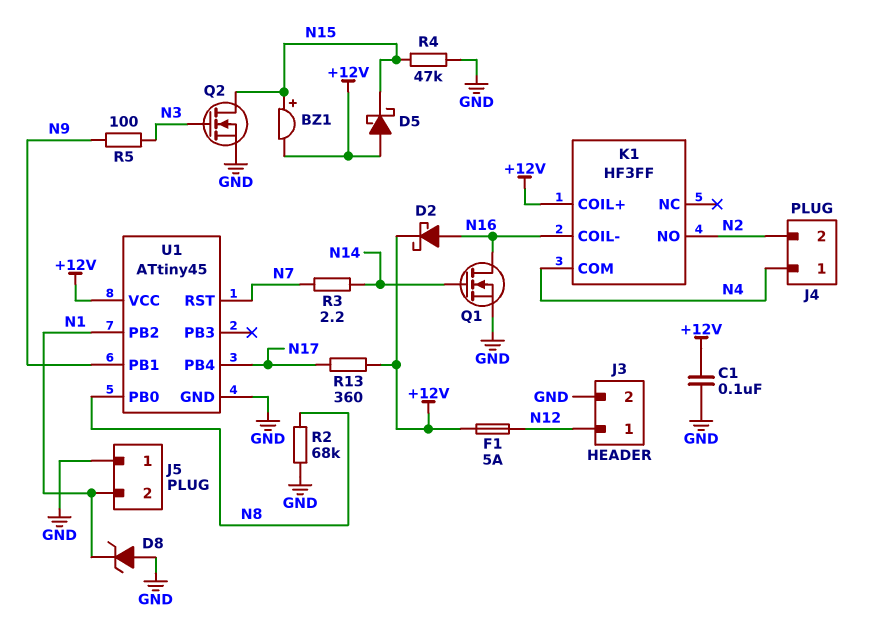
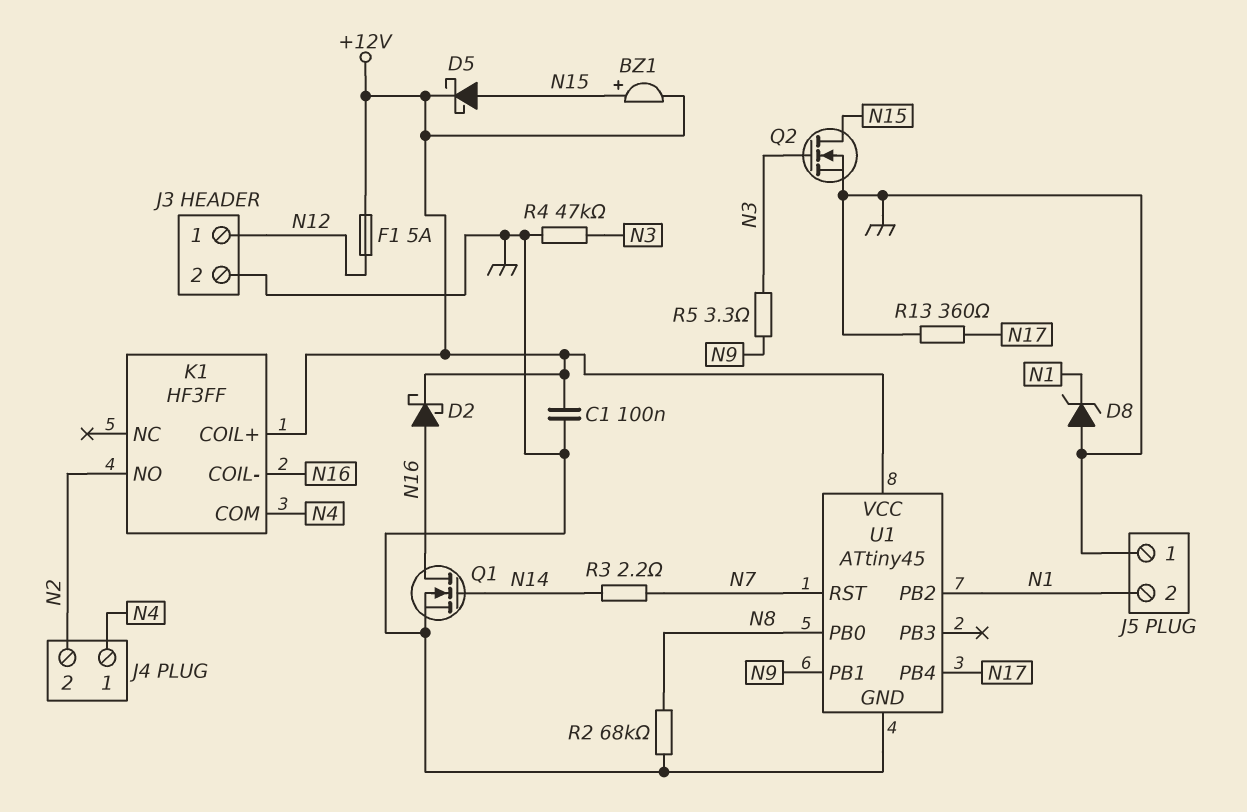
D5: schottky (A +12V, K N15) -> schottky (A N15, K +12V)
R4: 47k (GND, N15) -> 47k (GND, N3)
R5: 100 (N3, N9) -> 3.3 (N3, N9)
R13: 360 (+12V, N17) -> 360 (GND, N17)

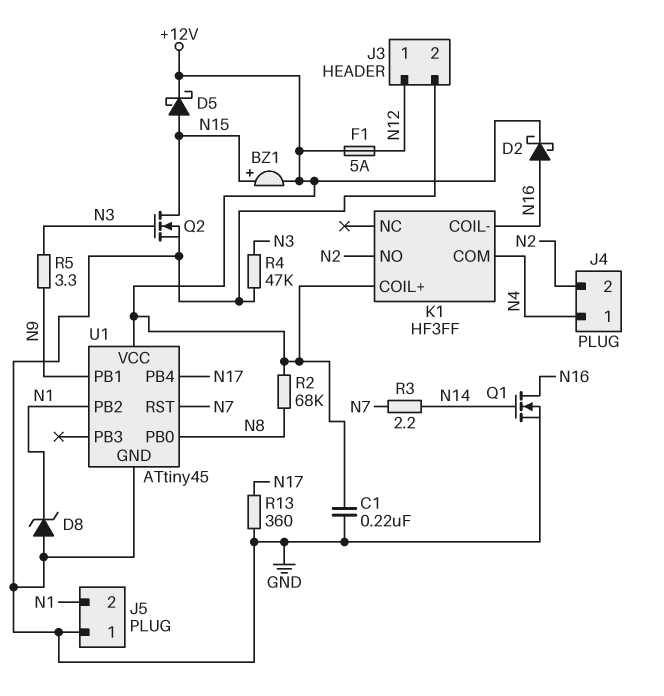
C1: 100nF (+12V, GND) -> 220nF (+12V, GND)
R2: 68k (GND, N8) -> 68k (+12V, N8)

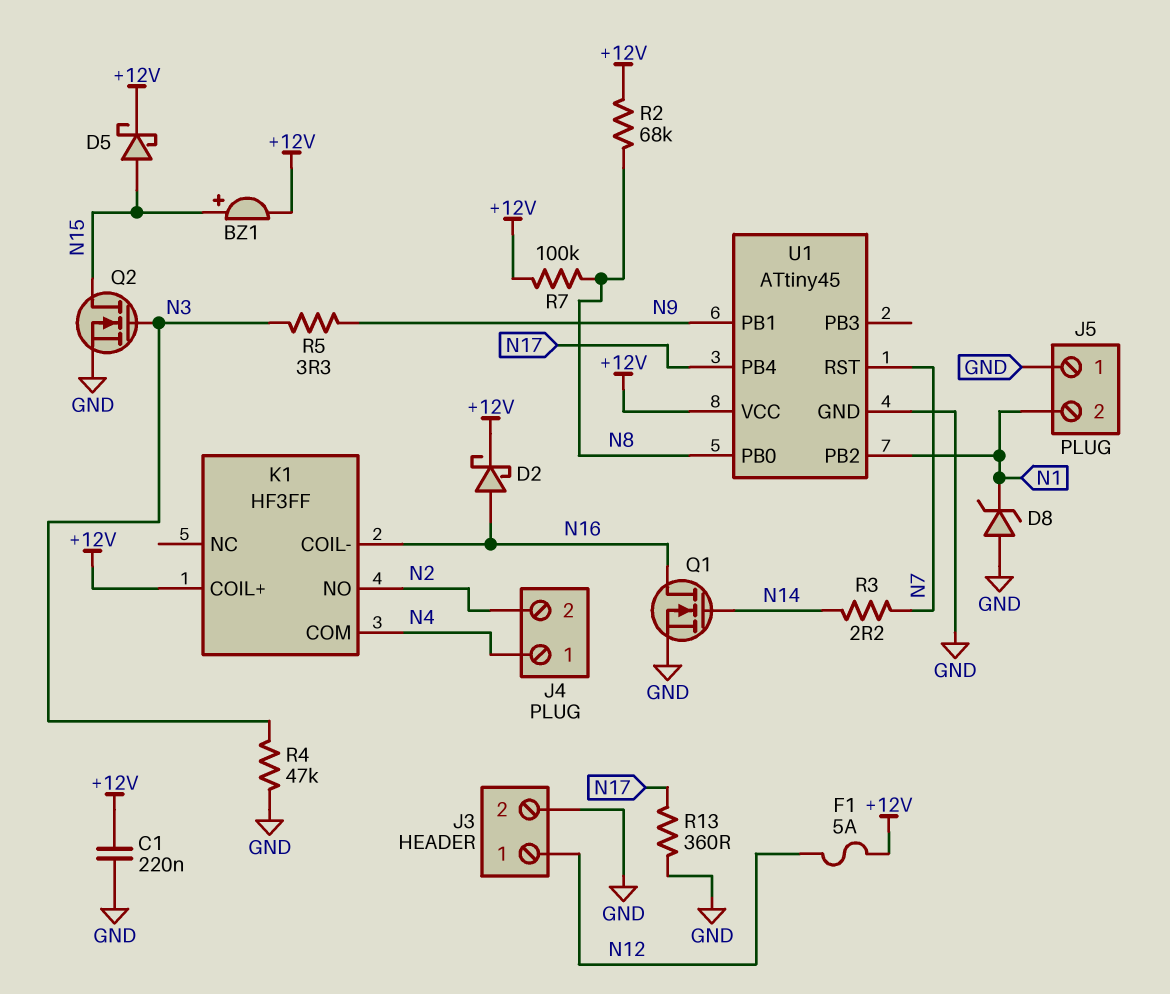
R7: none -> 100k (+12V, N8)

